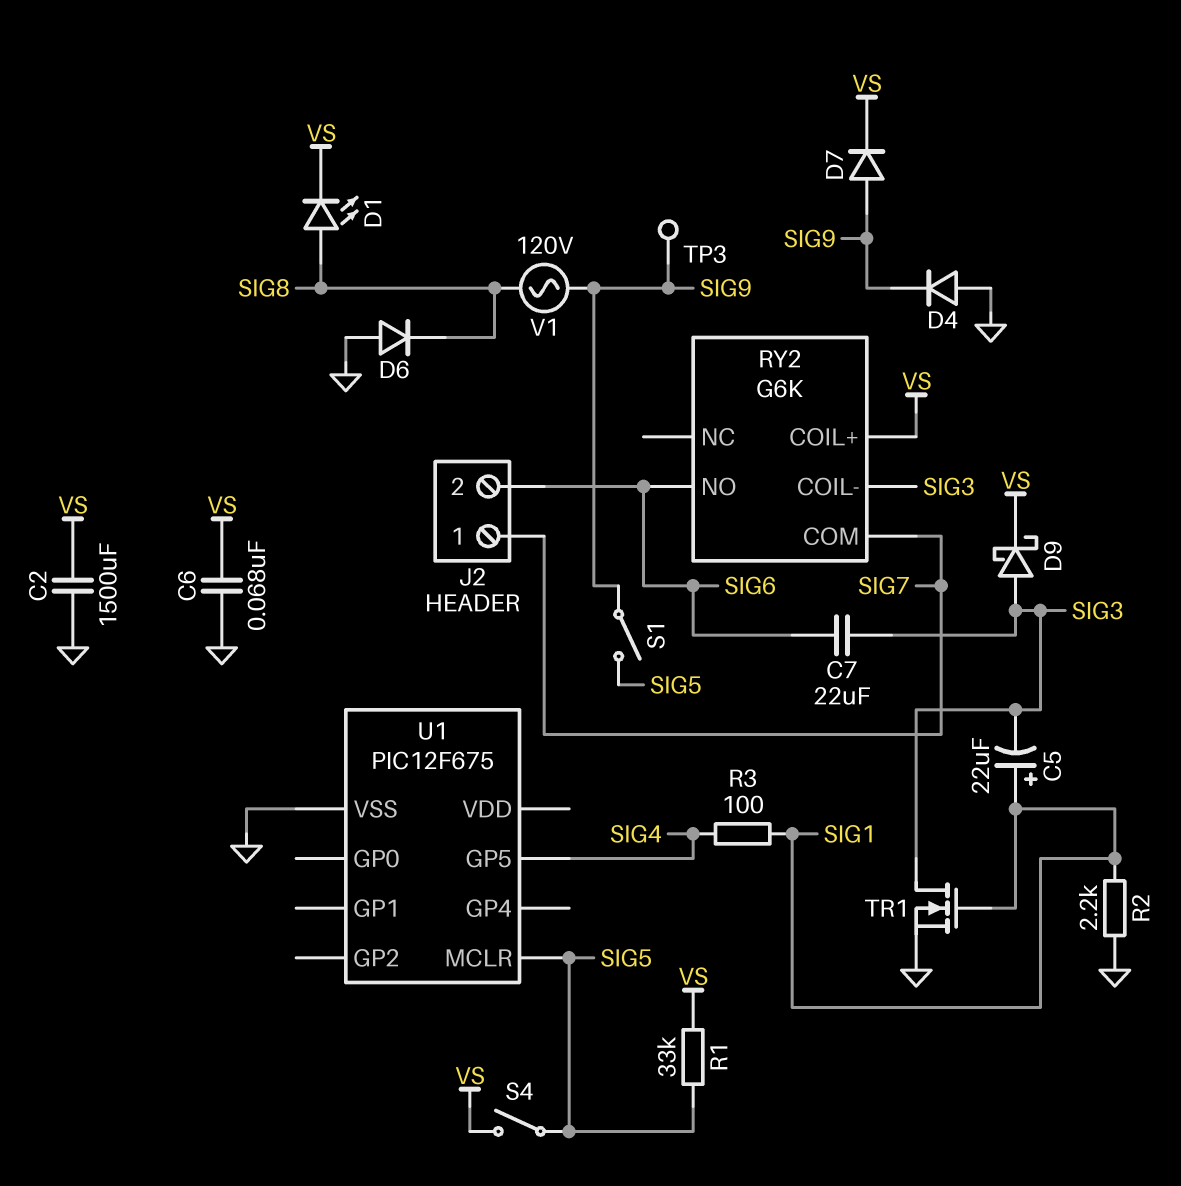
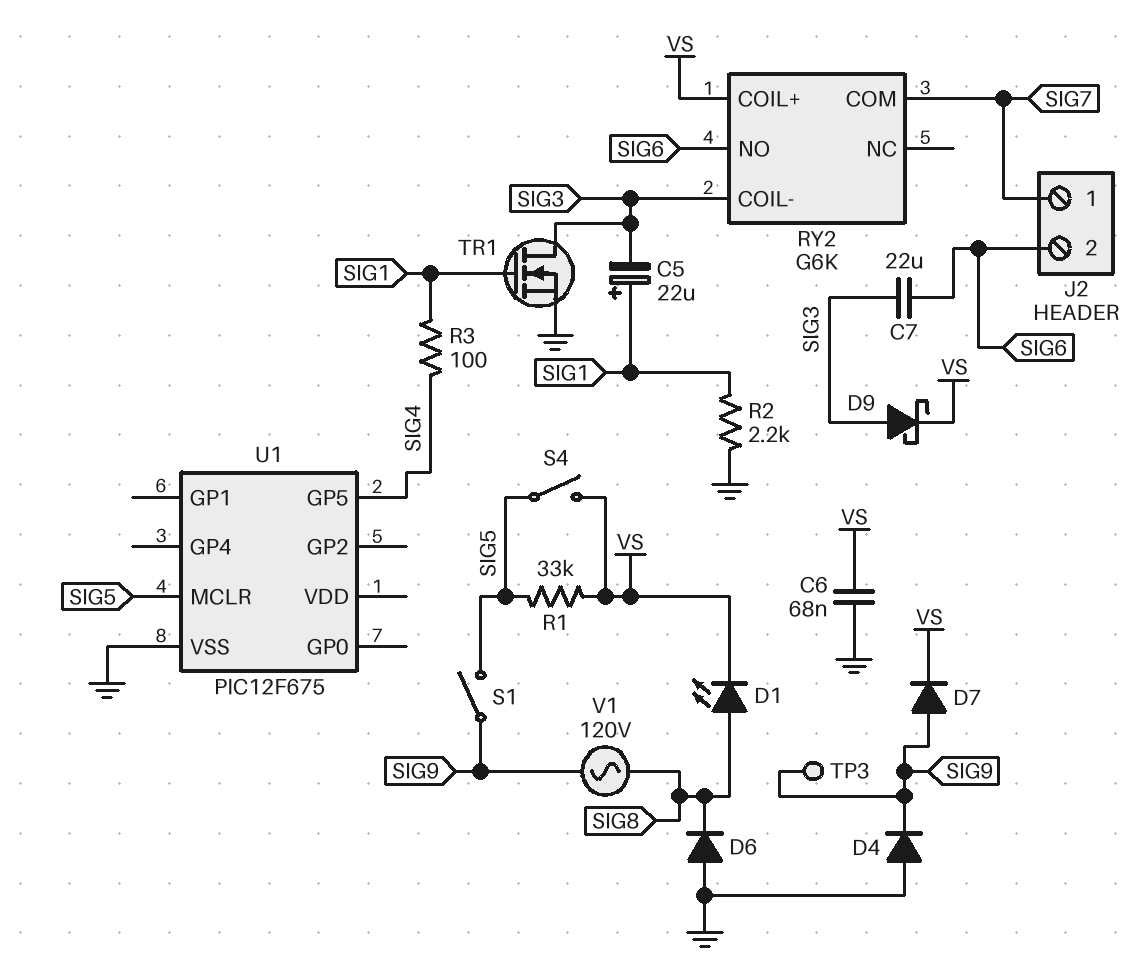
C2: 1500uF (GND, VS) -> none

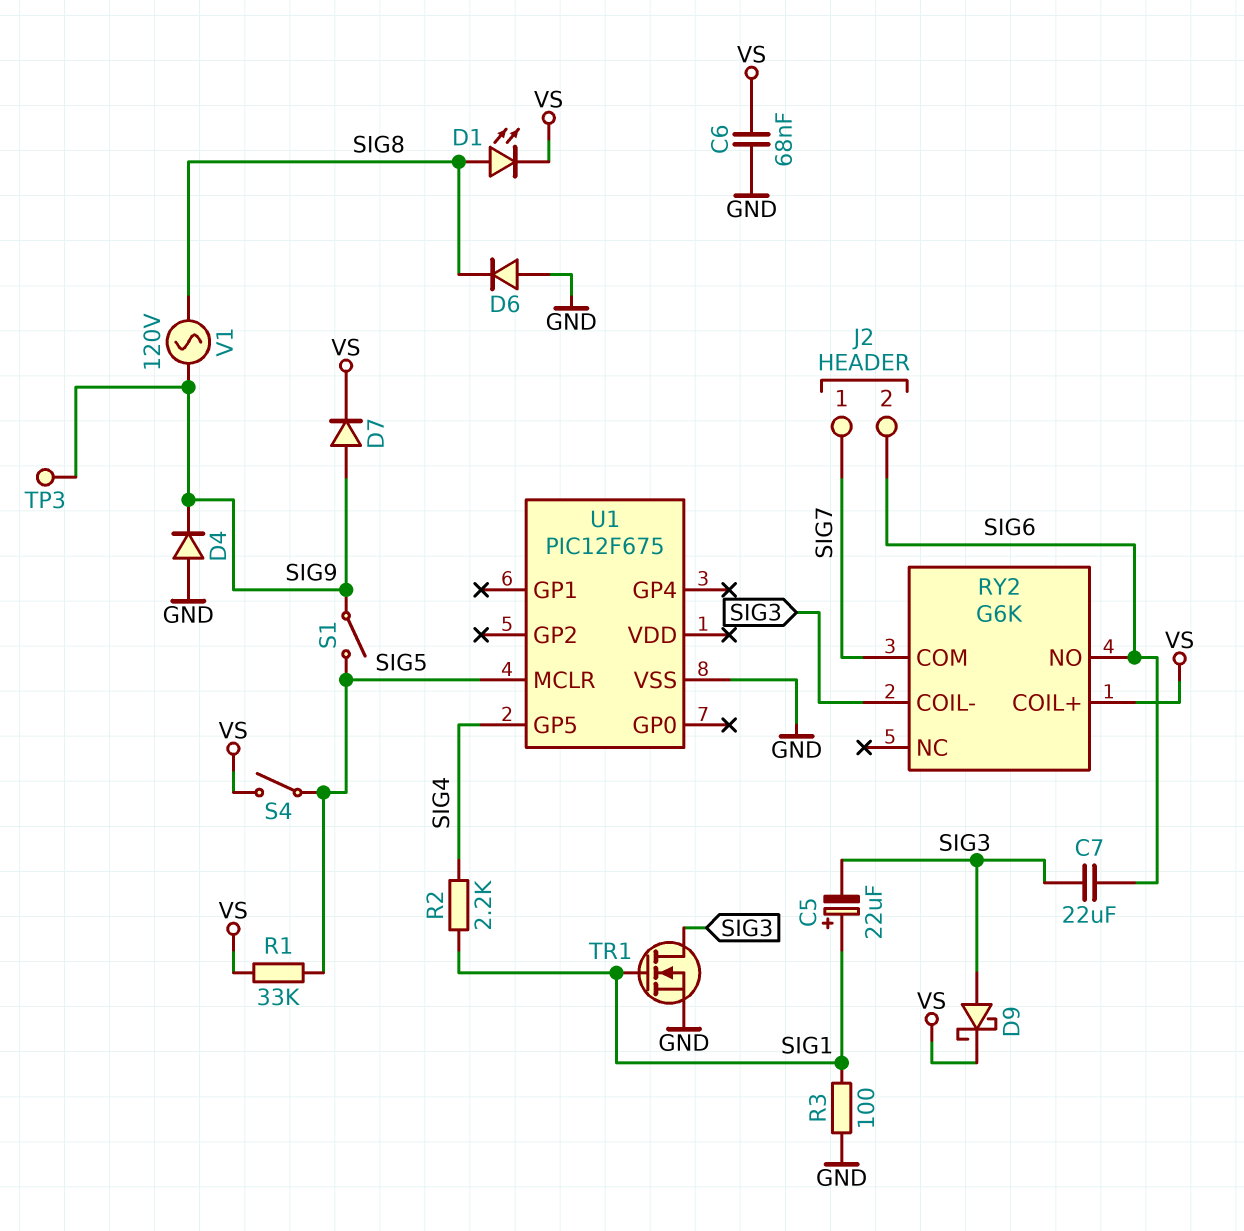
R2: 2.2k (GND, SIG1) -> 2.2k (SIG1, SIG4)
R3: 100 (SIG1, SIG4) -> 100 (GND, SIG1)

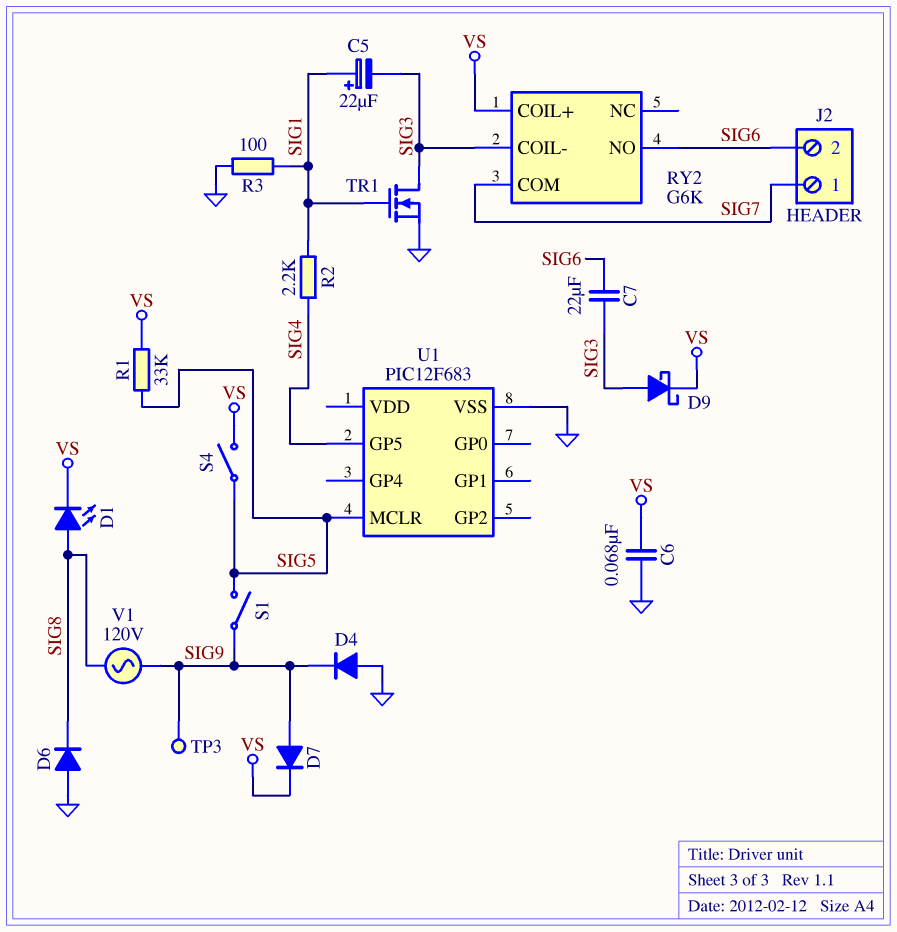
U1: PIC12F675 -> PIC12F683

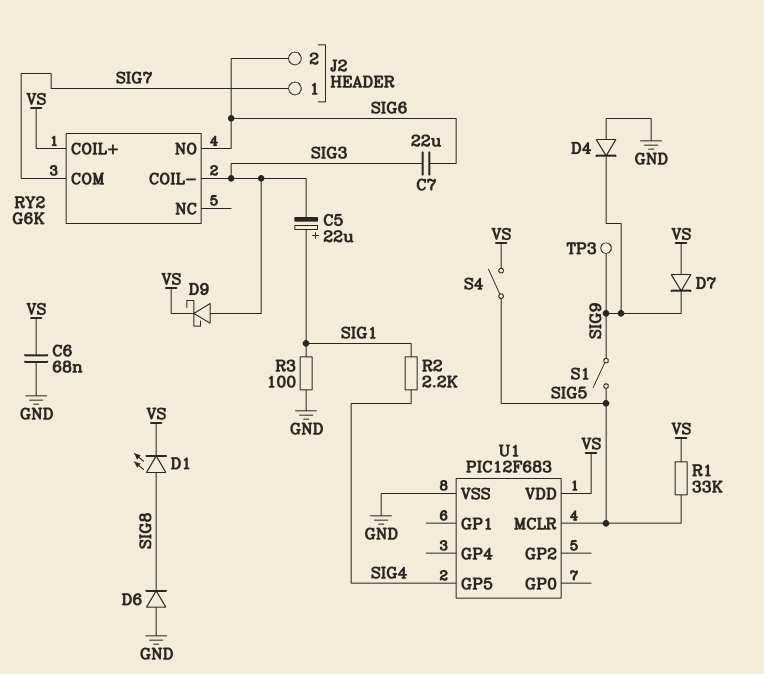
D7: diode (A SIG9, K VS) -> diode (A VS, K SIG9)
TR1: NMOS (G SIG1, D SIG3, S GND) -> none
U1 pin VDD: none -> VS
V1: AC 120V (SIG8, SIG9) -> none

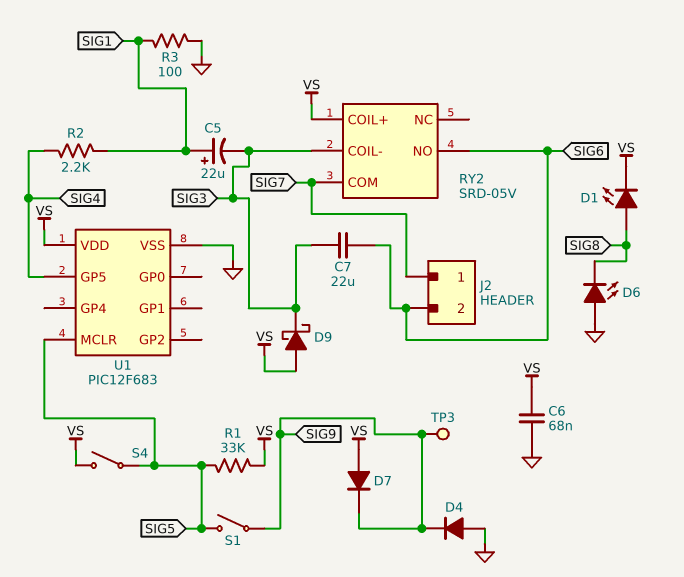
D6: diode (A GND, K SIG8) -> LED (A GND, K SIG8)
D9: schottky (A SIG3, K VS) -> schottky (A VS, K SIG3)
RY2: G6K -> SRD-05V

